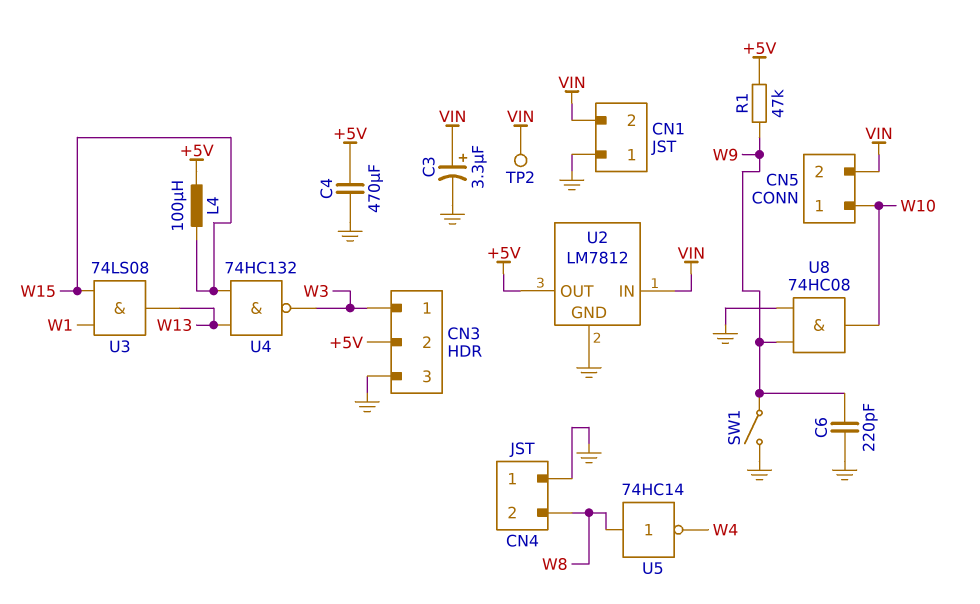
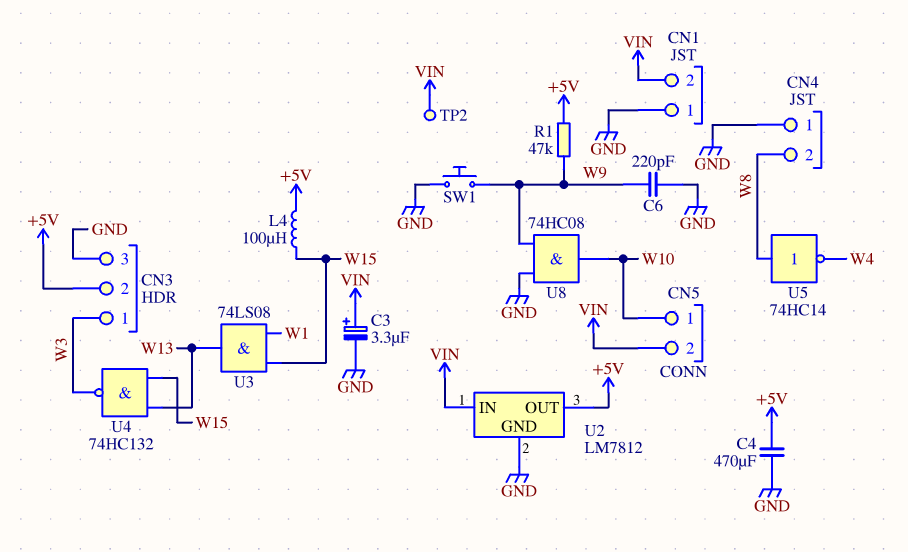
SW1: switch (GND, W9) -> button (GND, W9)

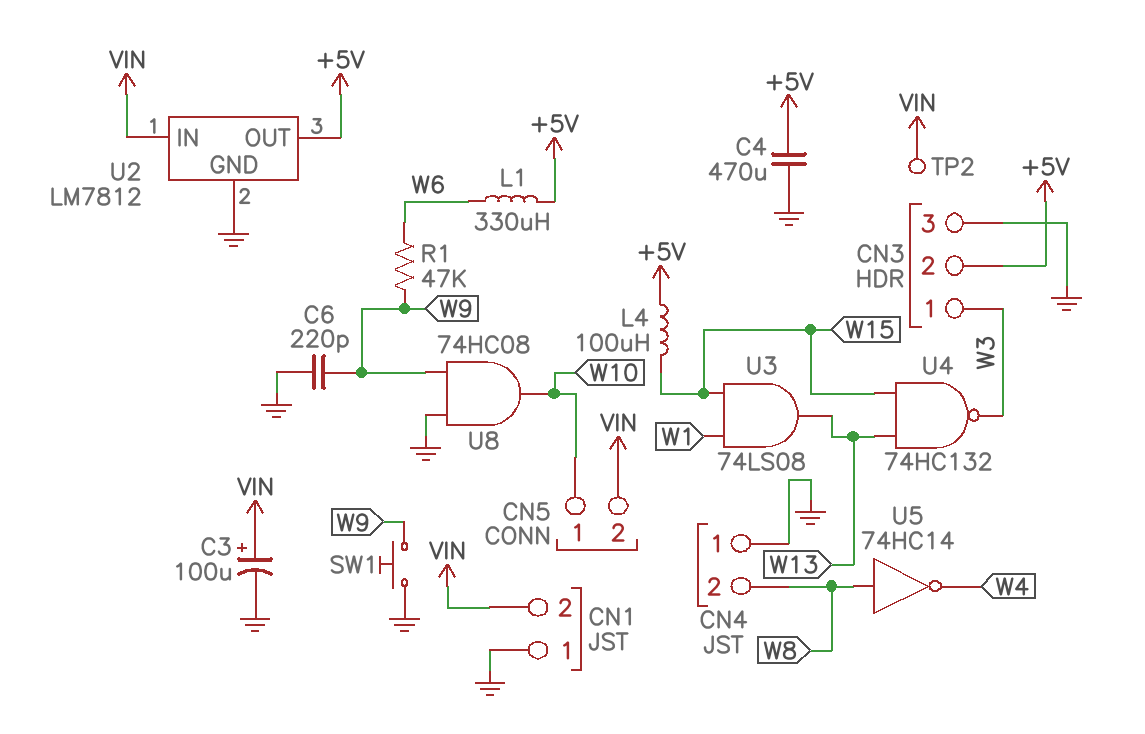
C3: 3.3uF (plus VIN, minus GND) -> 100uF (plus VIN, minus GND)
L1: none -> 330uH (+5V, W6)
R1: 47k (+5V, W9) -> 47k (W6, W9)

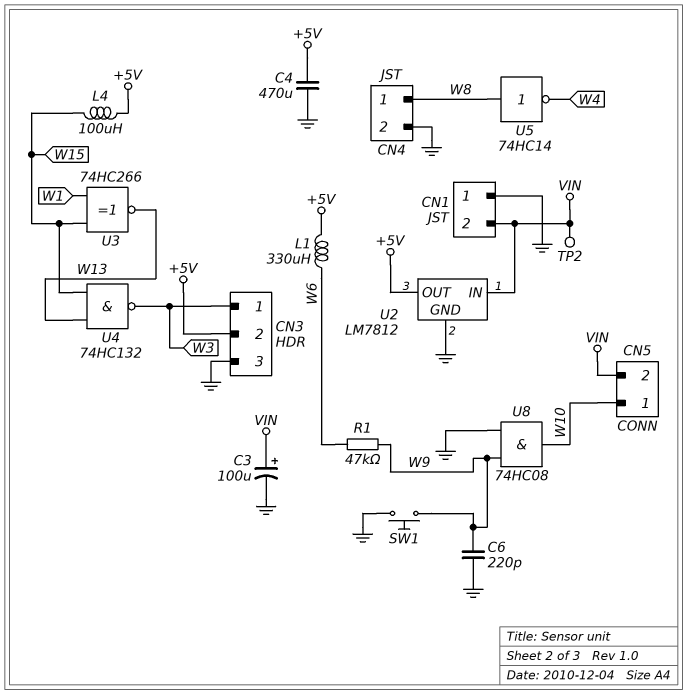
CN4 pin 1: GND -> W8
CN4 pin 2: W8 -> GND
U3: AND 74LS08 (in W1, in W15, out W13) -> XNOR 74HC266 (in W1, in W15, out W13)

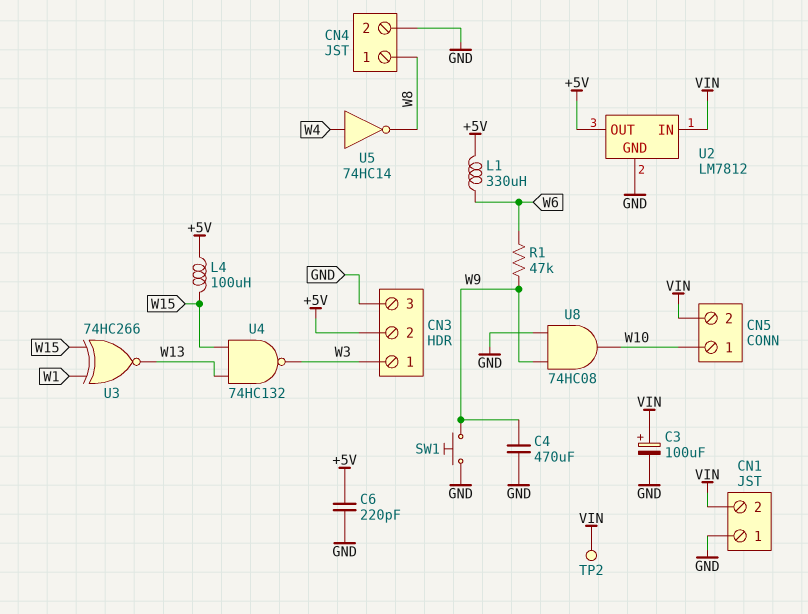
C4: 470uF (+5V, GND) -> 470uF (GND, W9)
C6: 220pF (GND, W9) -> 220pF (+5V, GND)
U5: NOT 74HC14 (in W8, out W4) -> NOT 74HC14 (in W4, out W8)

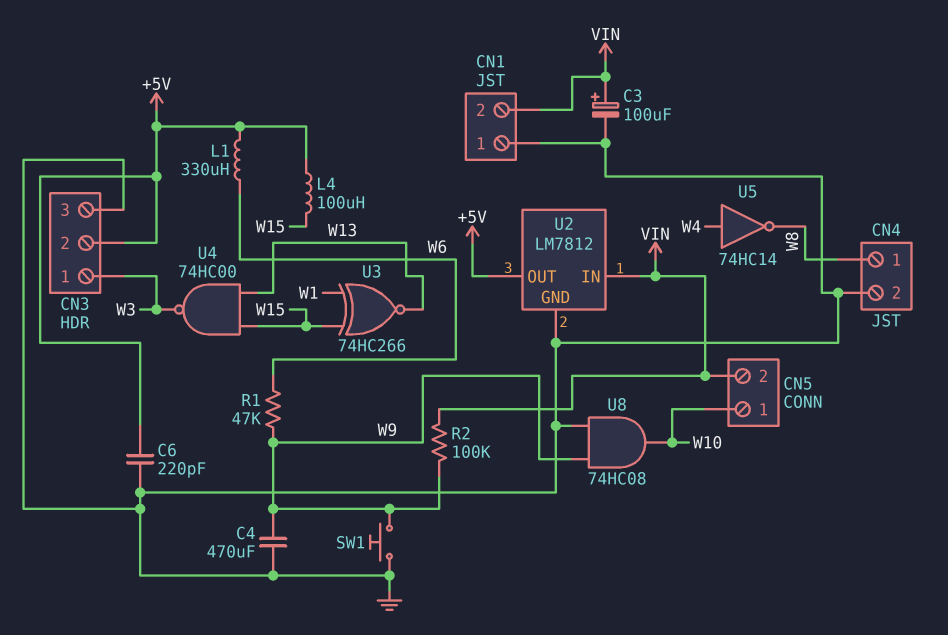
R2: none -> 100k (VIN, W9)
TP2: test point (VIN) -> none
U4: NAND 74HC132 (in W13, in W15, out W3) -> NAND 74HC00 (in W13, in W15, out W3)

